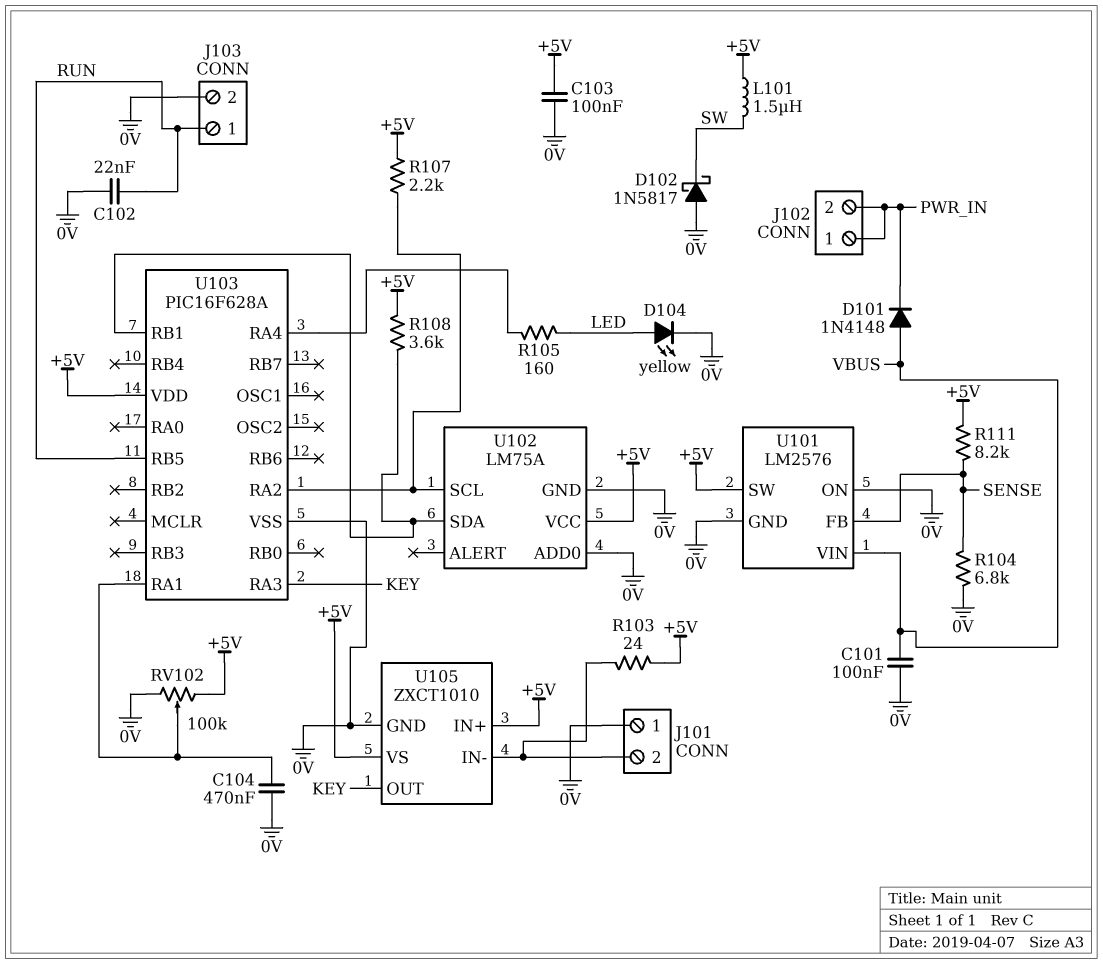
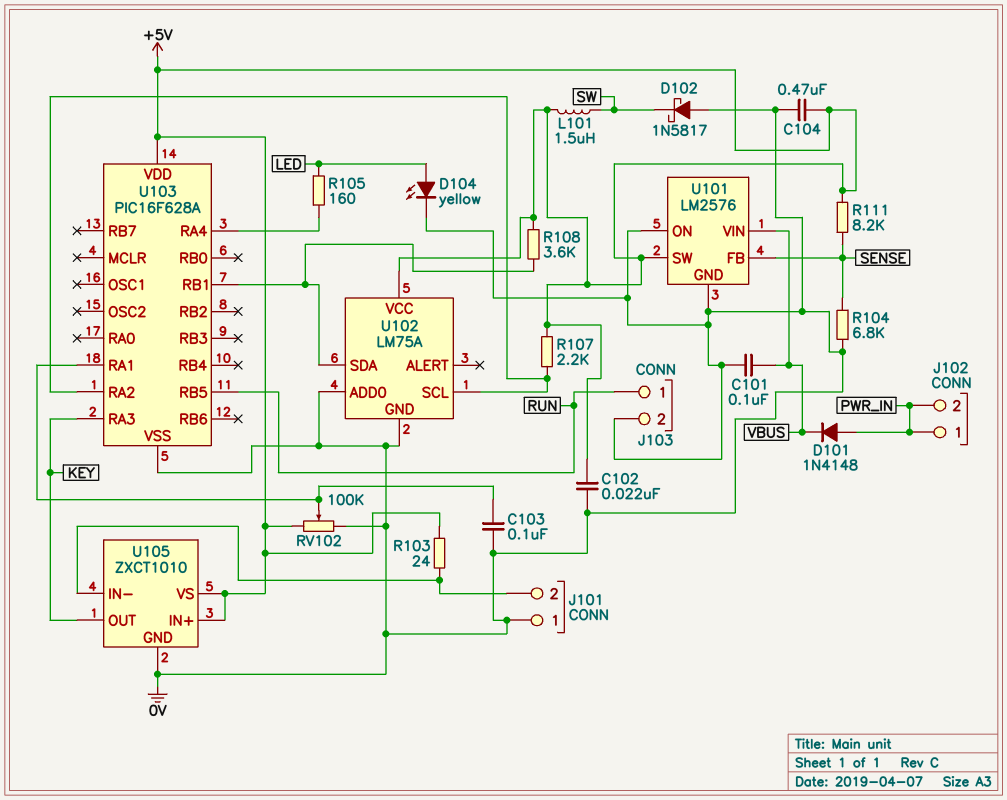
C102: 22nF (0V, RUN) -> 22nF (+5V, 0V)
C103: 100nF (+5V, 0V) -> 100nF (0V, U103/RA1)
C104: 470nF (0V, U103/RA1) -> 470nF (+5V, 0V)
D101: diode 1N4148 (A VBUS, K PWR_IN) -> diode 1N4148 (A PWR_IN, K VBUS)

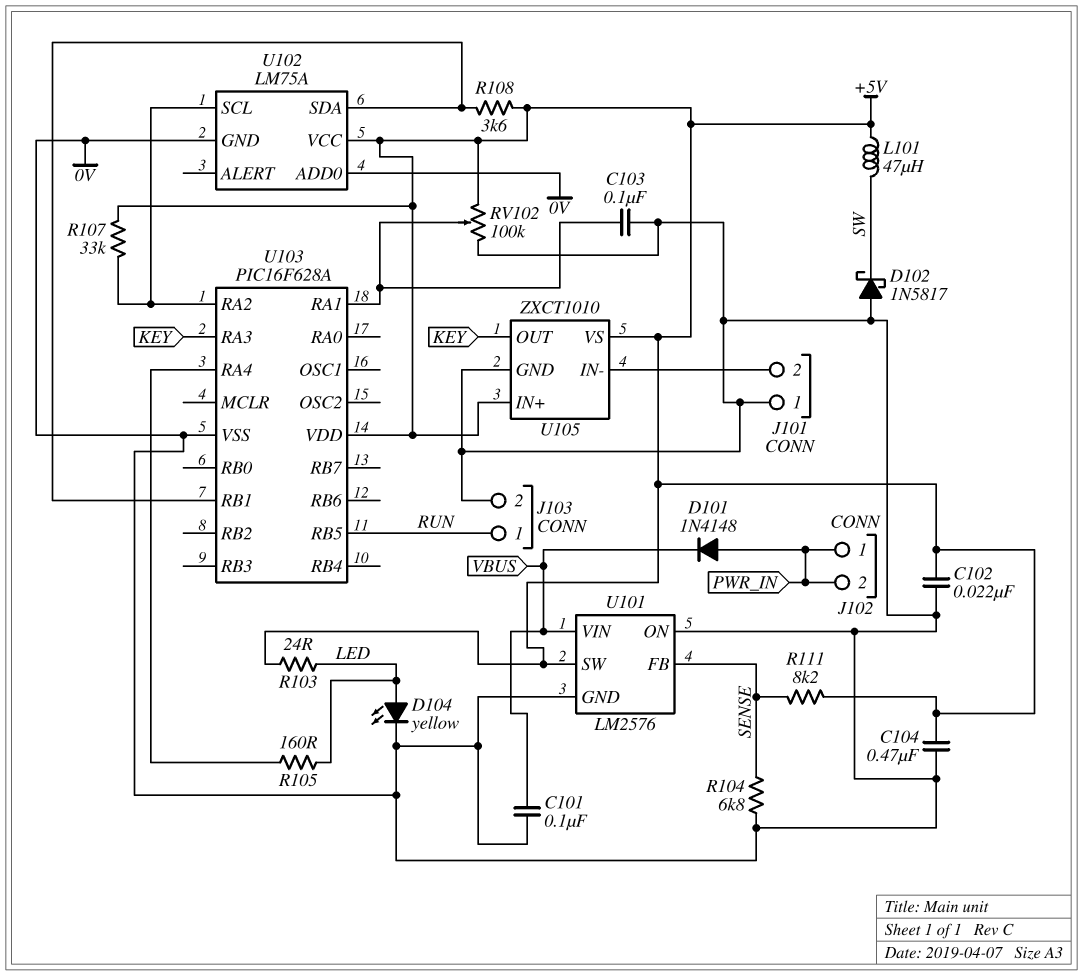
L101: 1.5uH (+5V, SW) -> 47uH (+5V, SW)
R103: 24 (+5V, J101/2) -> 24 (+5V, LED)
R107: 2.2k (+5V, U102/SCL) -> 33k (+5V, U102/SCL)

